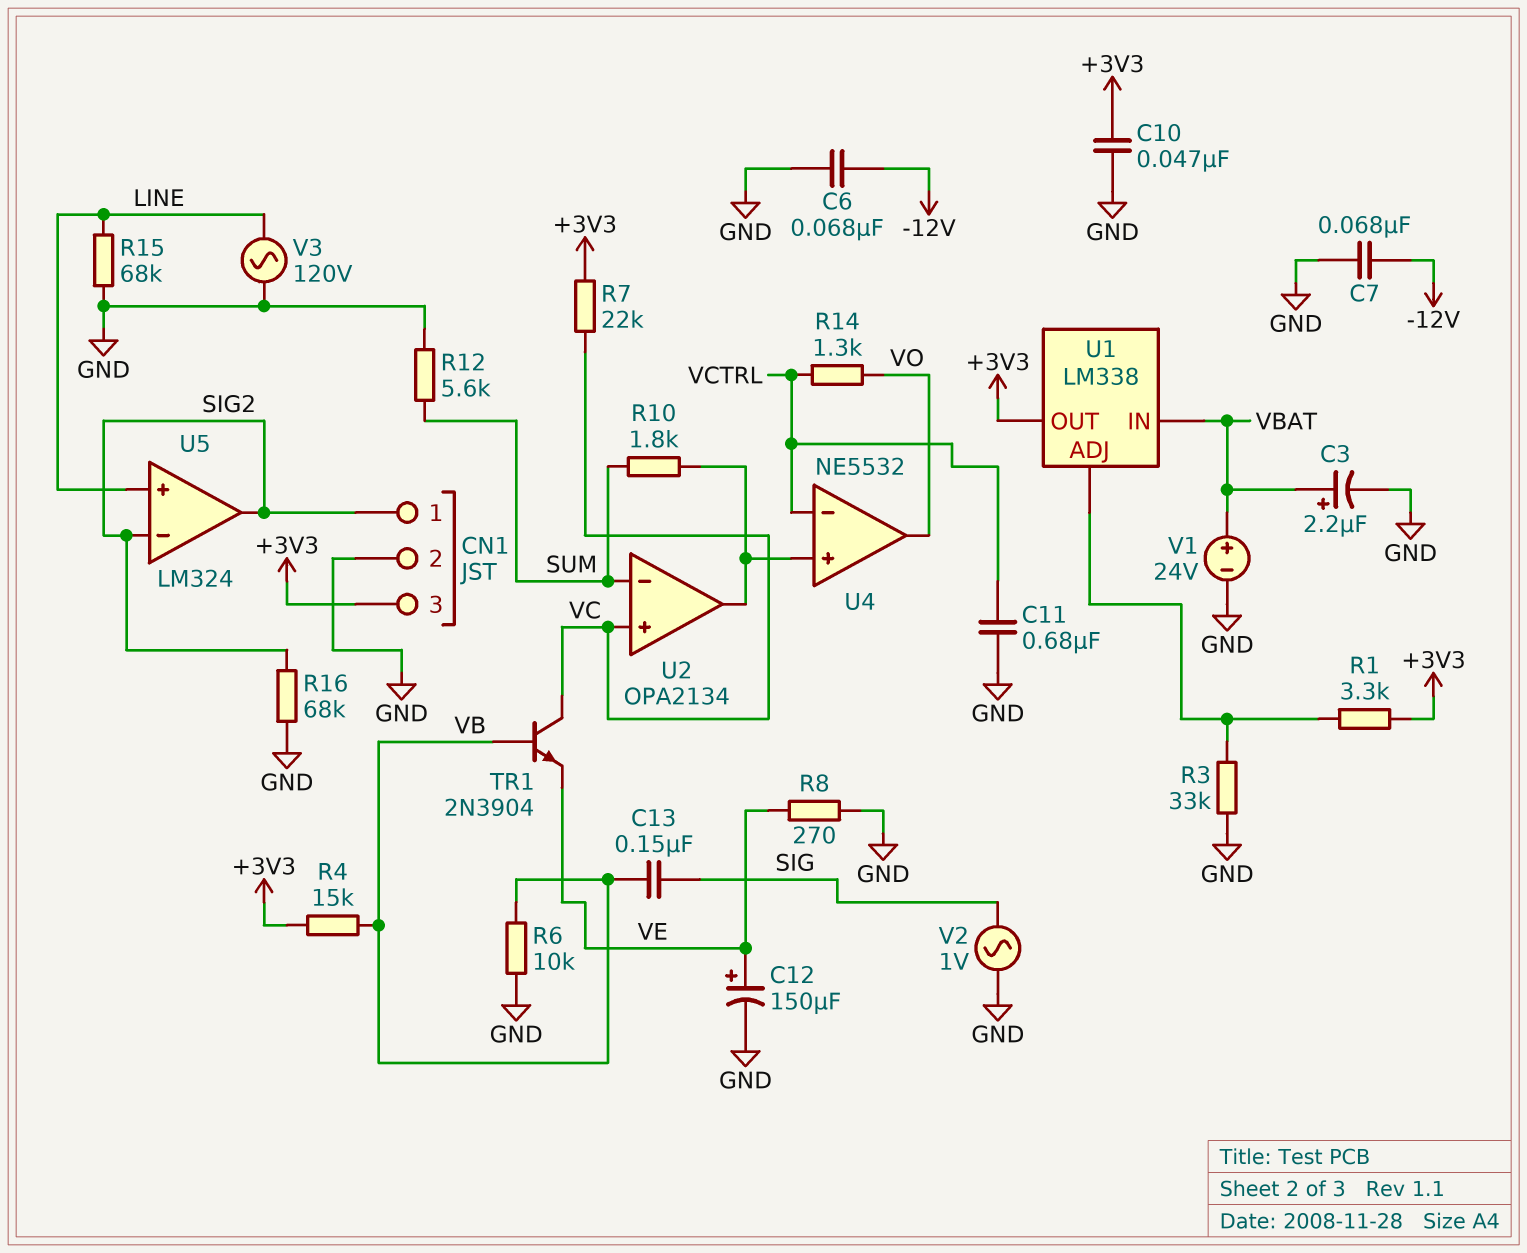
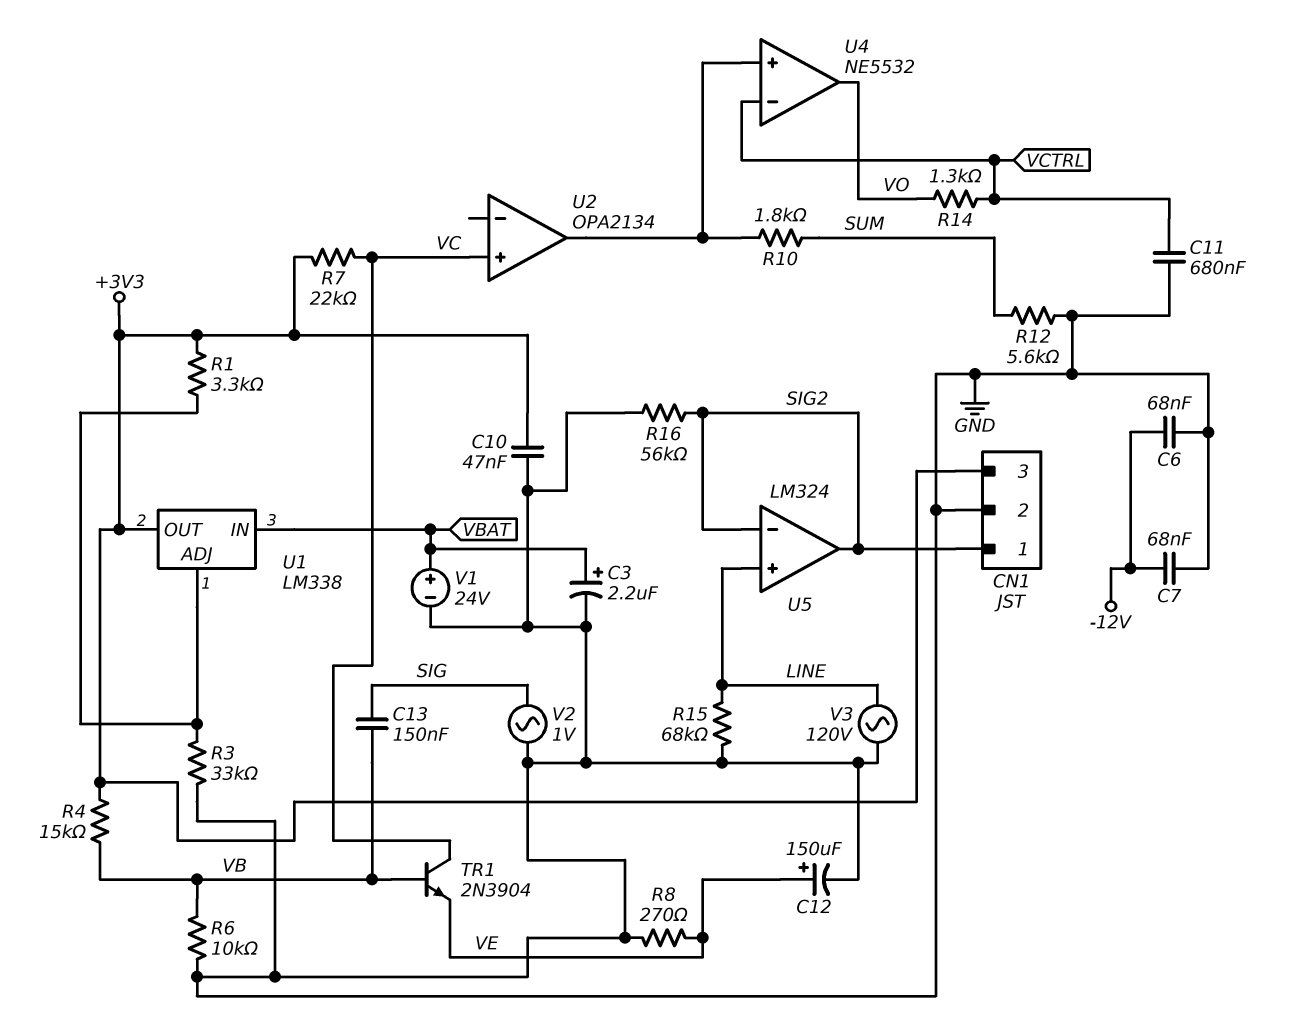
R16: 68k (GND, SIG2) -> 56k (GND, SIG2)
U2 pin in-: SUM -> none

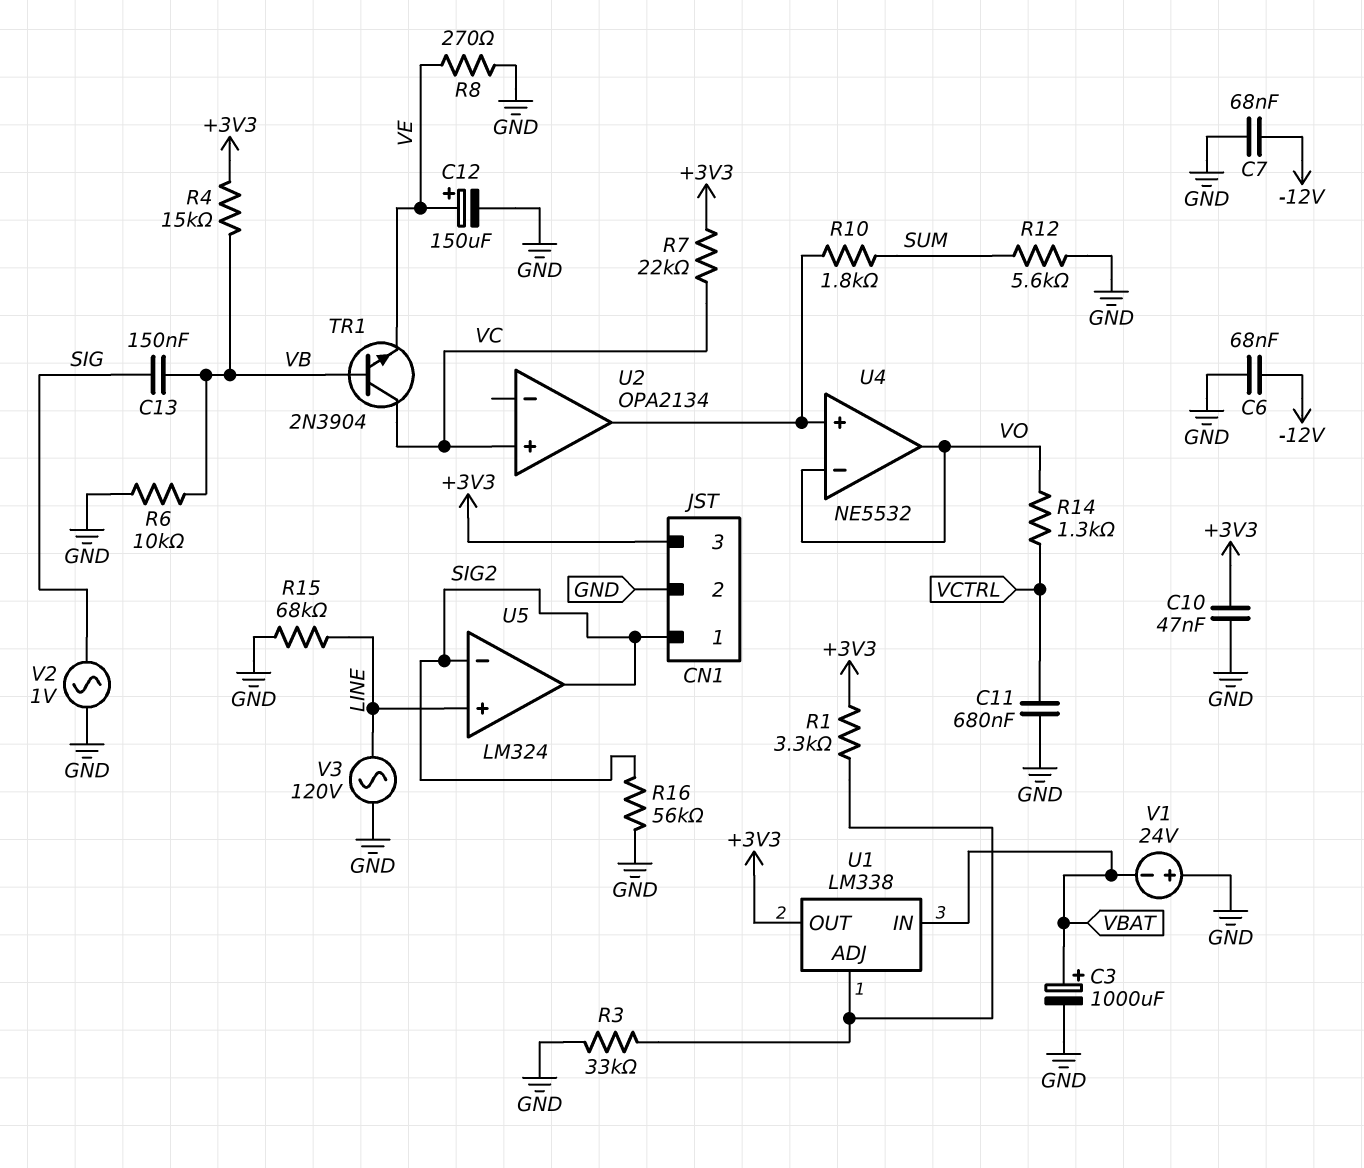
C3: 2.2uF (plus VBAT, minus GND) -> 1000uF (plus VBAT, minus GND)
U4 pin in-: VCTRL -> VO
V1: 24V (plus VBAT, minus GND) -> 24V (plus GND, minus VBAT)

